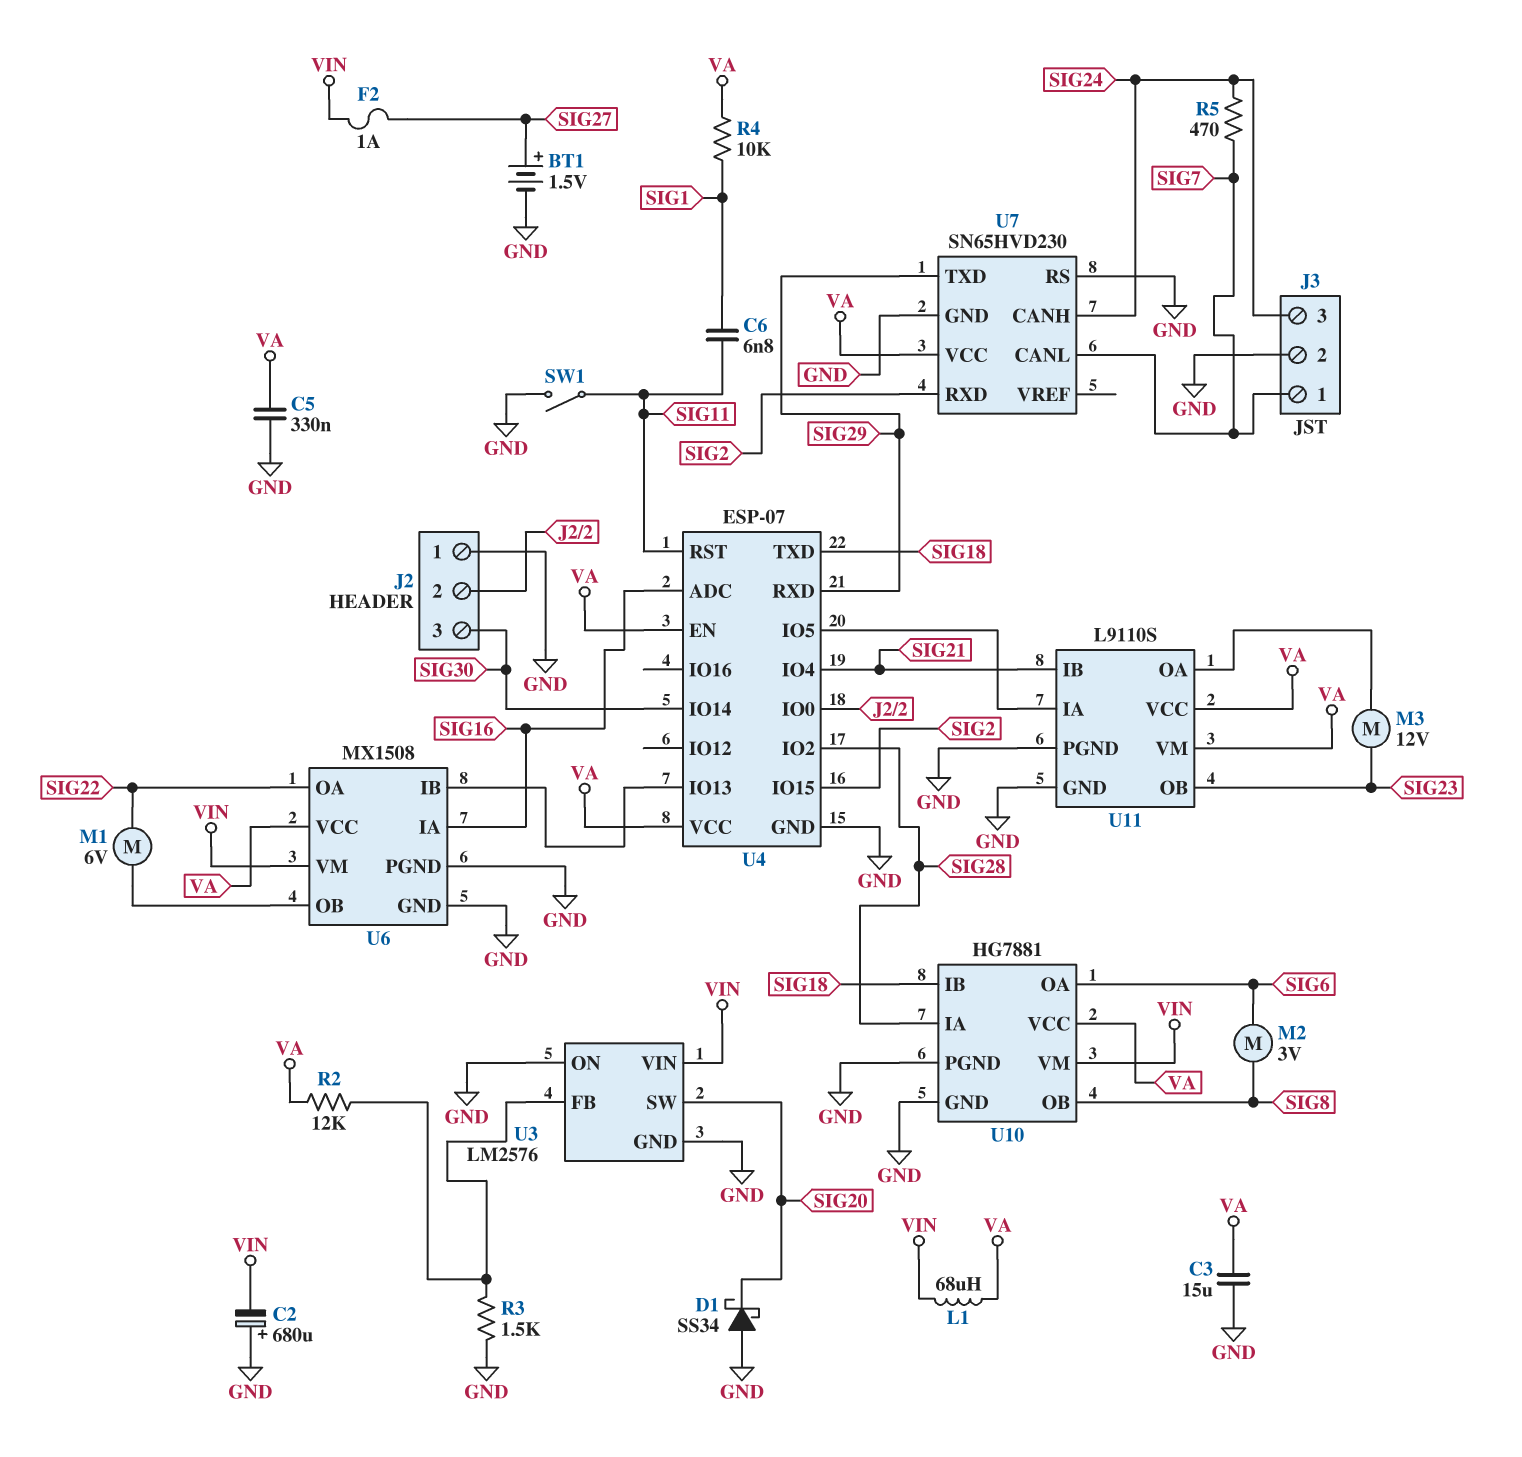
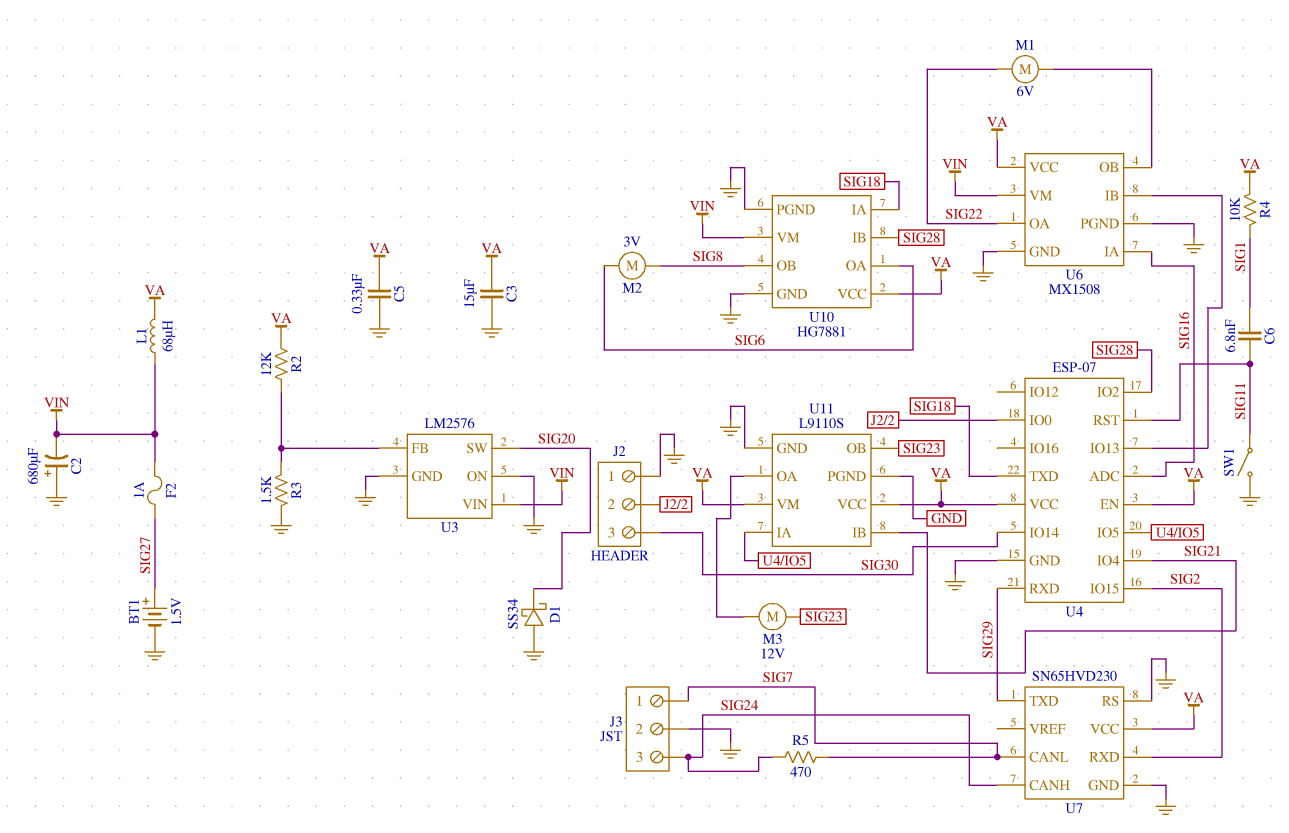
U10 pin IA: SIG28 -> SIG18
U10 pin IB: SIG18 -> SIG28

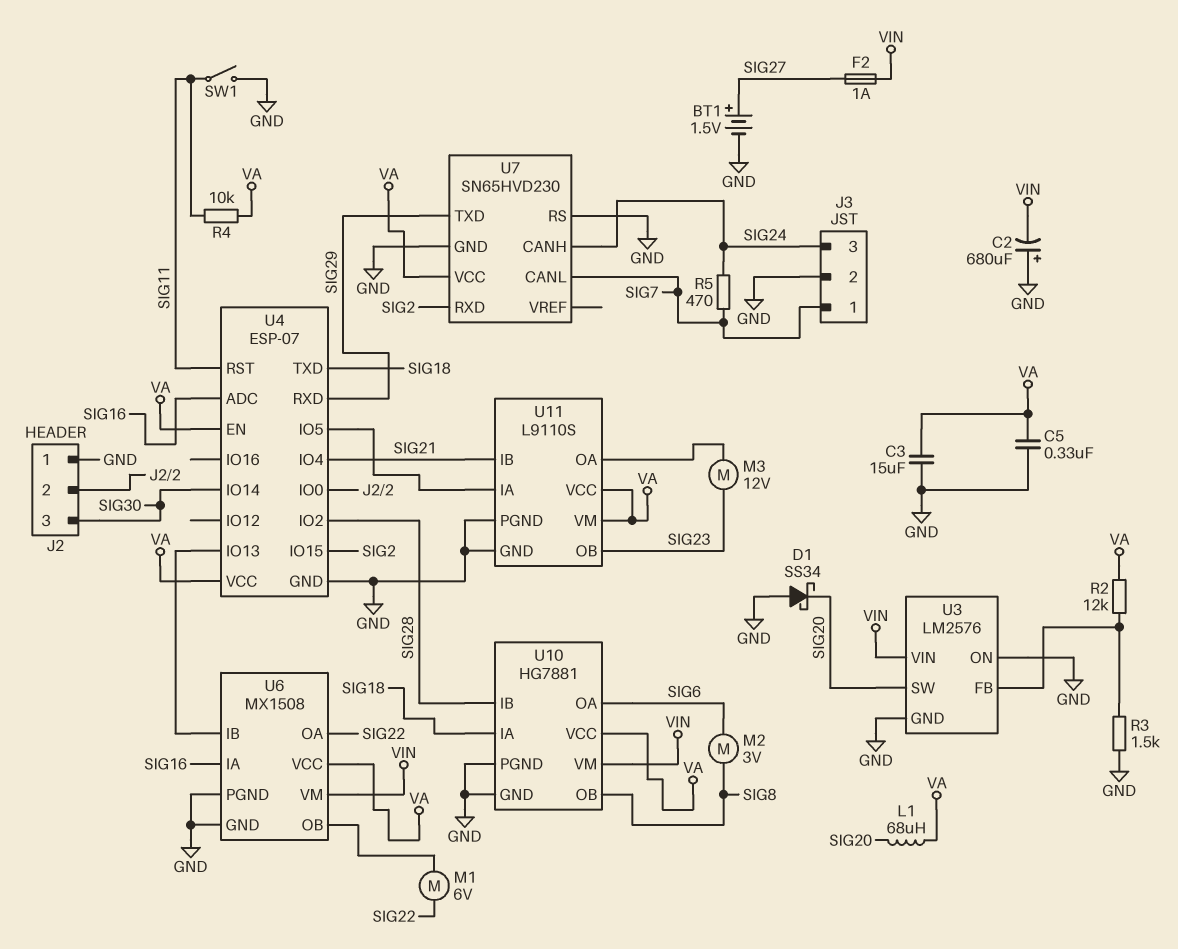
C6: 6.8nF (SIG1, SIG11) -> none
L1: 68uH (VA, VIN) -> 68uH (SIG20, VA)
R4: 10k (SIG1, VA) -> 10k (SIG11, VA)

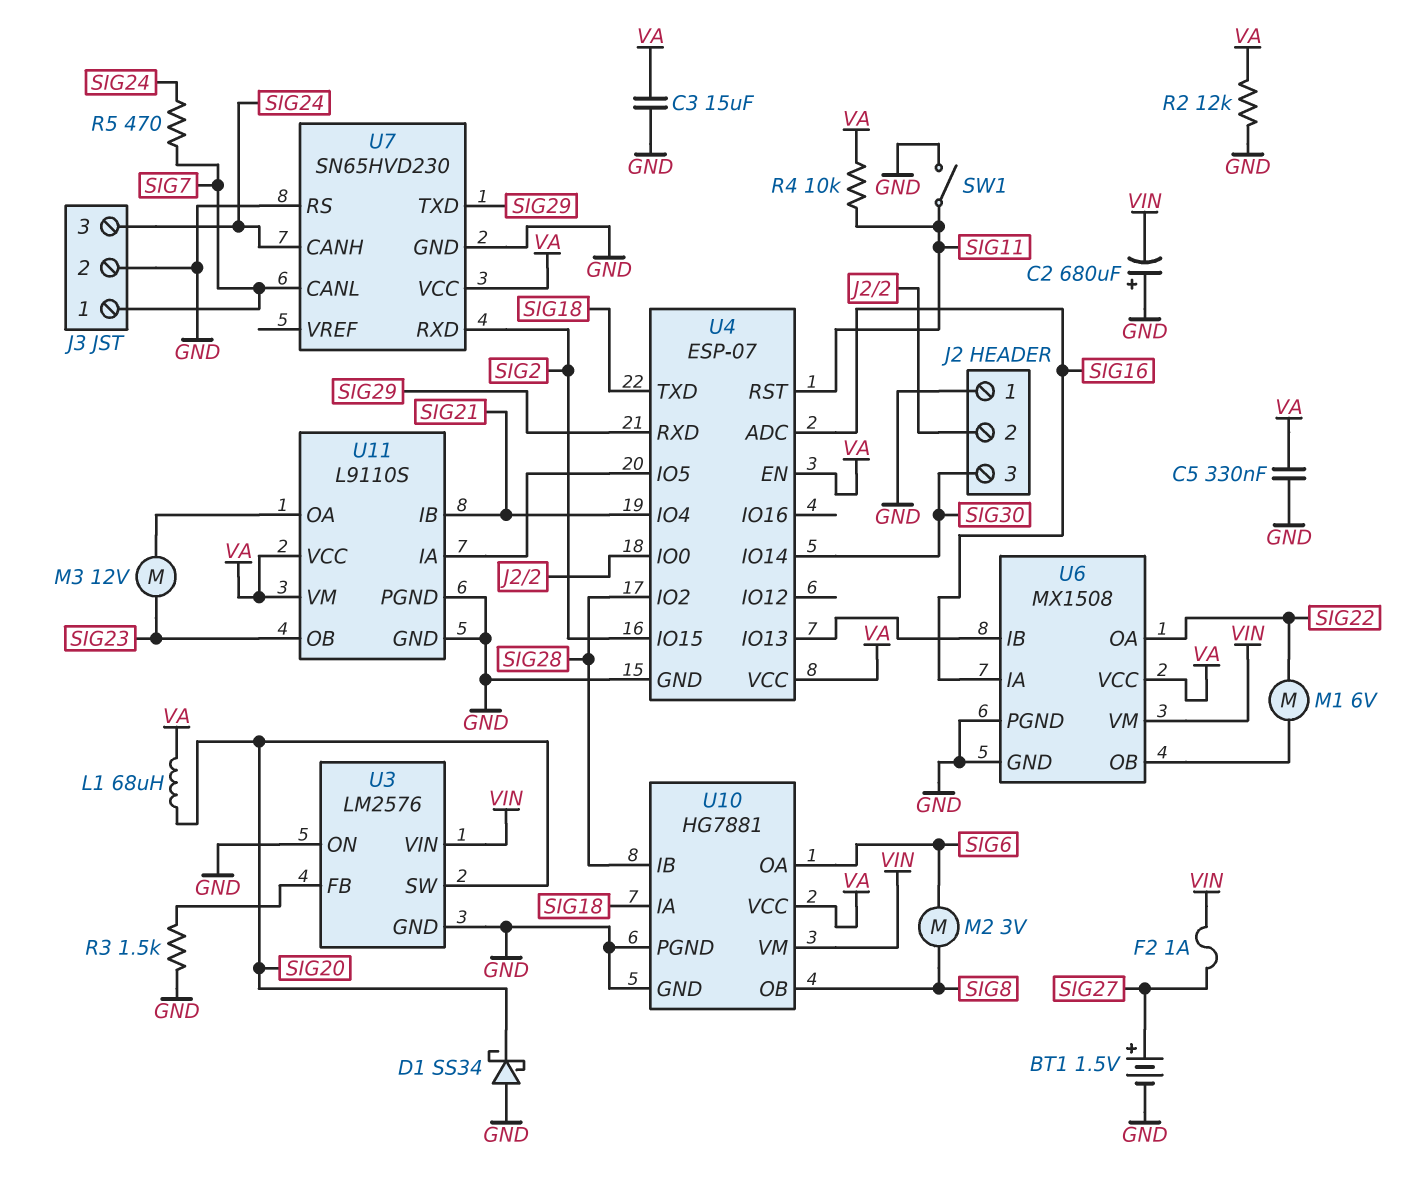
R2: 12k (U3/FB, VA) -> 12k (GND, VA)

